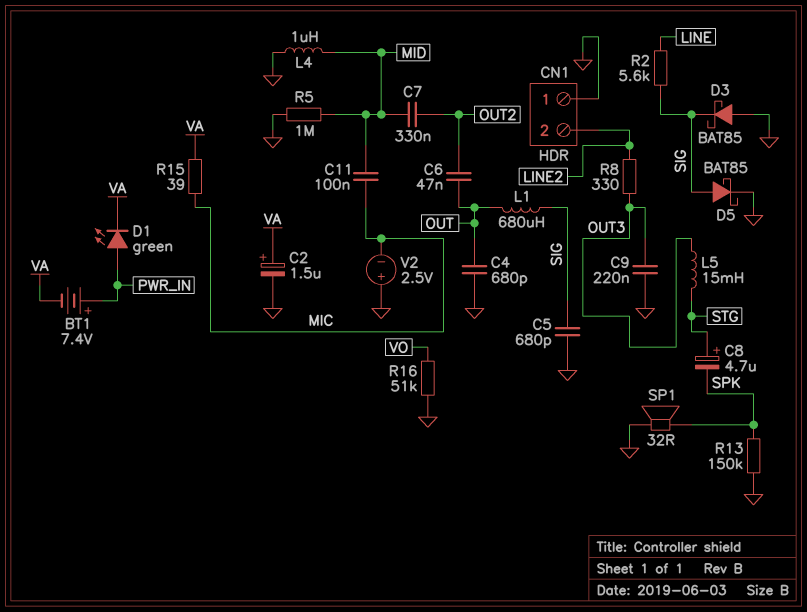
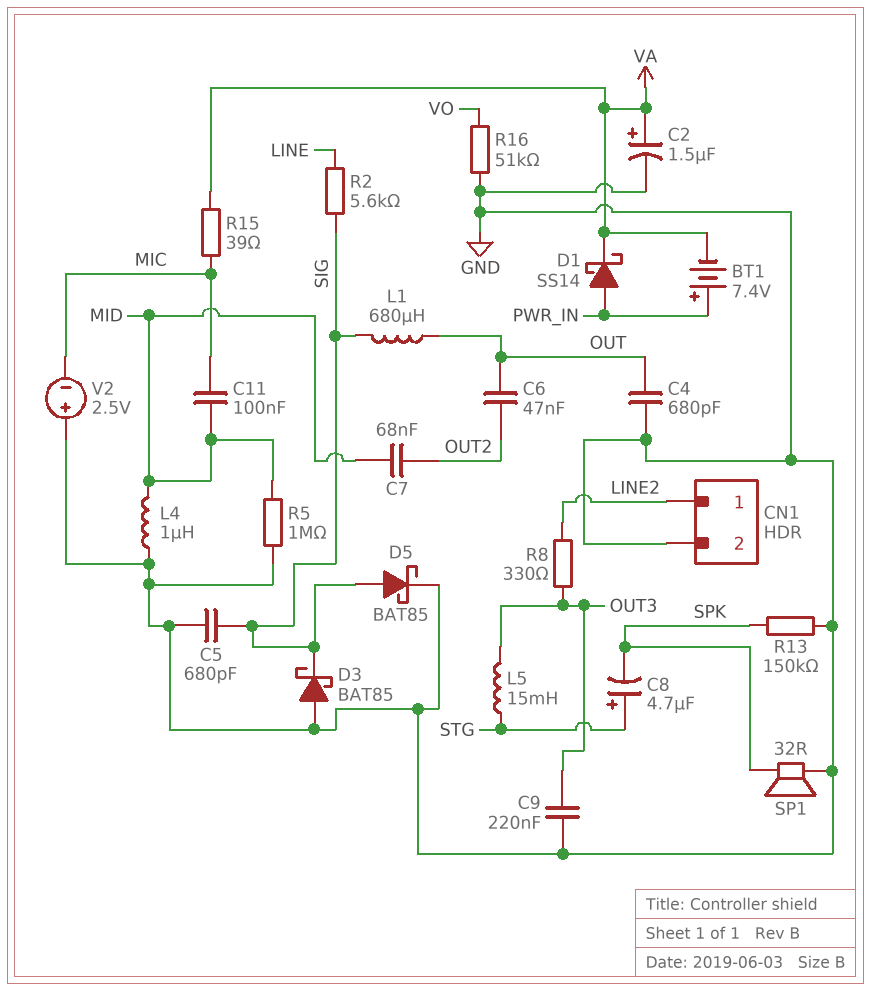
C7: 330nF (MID, OUT2) -> 68nF (MID, OUT2)
CN1 pin 1: GND -> LINE2
CN1 pin 2: LINE2 -> GND
D1: LED green (A PWR_IN, K VA) -> schottky SS14 (A PWR_IN, K VA)

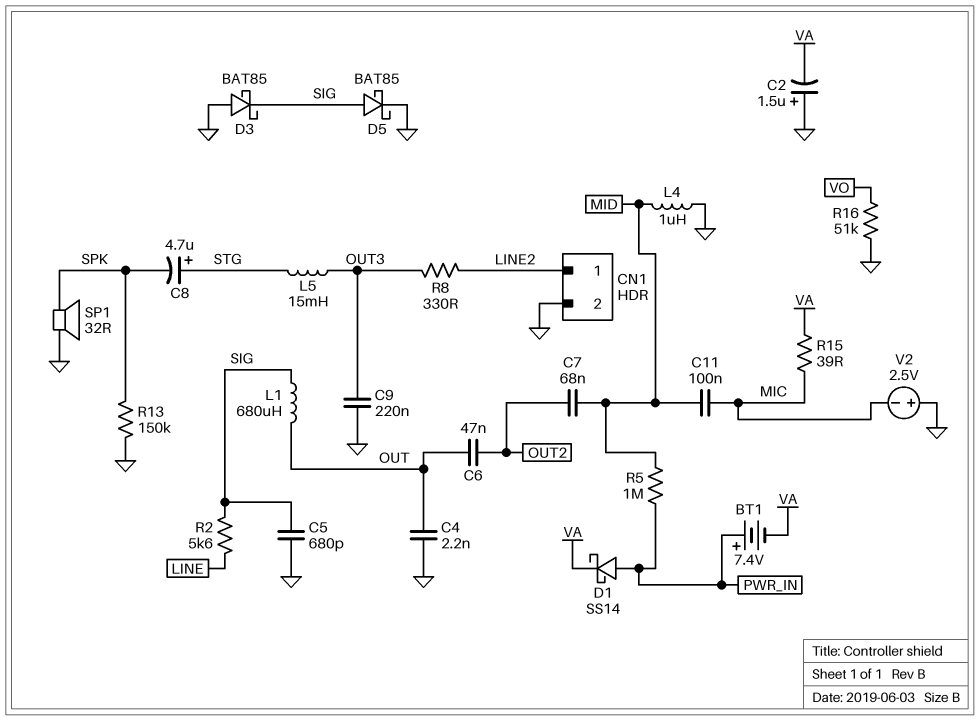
C2: 1.5uF (plus VA, minus GND) -> 1.5uF (plus GND, minus VA)
C4: 680pF (GND, OUT) -> 2.2nF (GND, OUT)
R5: 1M (GND, MID) -> 1M (MID, PWR_IN)

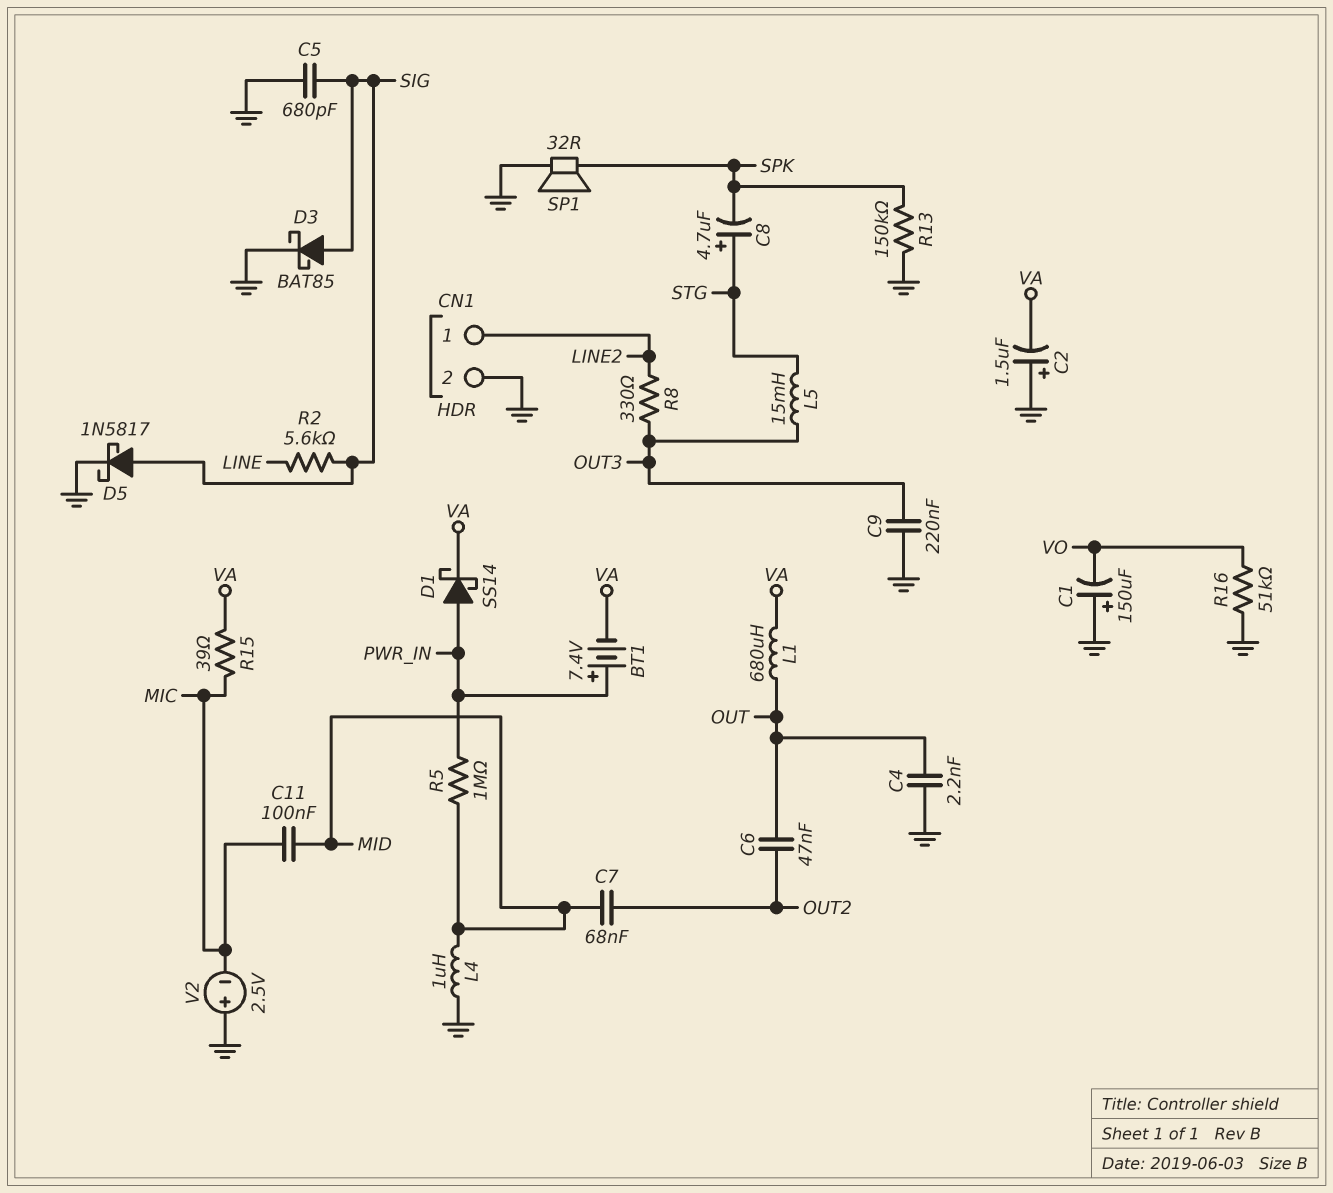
C1: none -> 150uF (plus GND, minus VO)
D3: schottky BAT85 (A GND, K SIG) -> schottky BAT85 (A SIG, K GND)
D5: schottky BAT85 (A SIG, K GND) -> schottky 1N5817 (A SIG, K GND)
L1: 680uH (OUT, SIG) -> 680uH (OUT, VA)

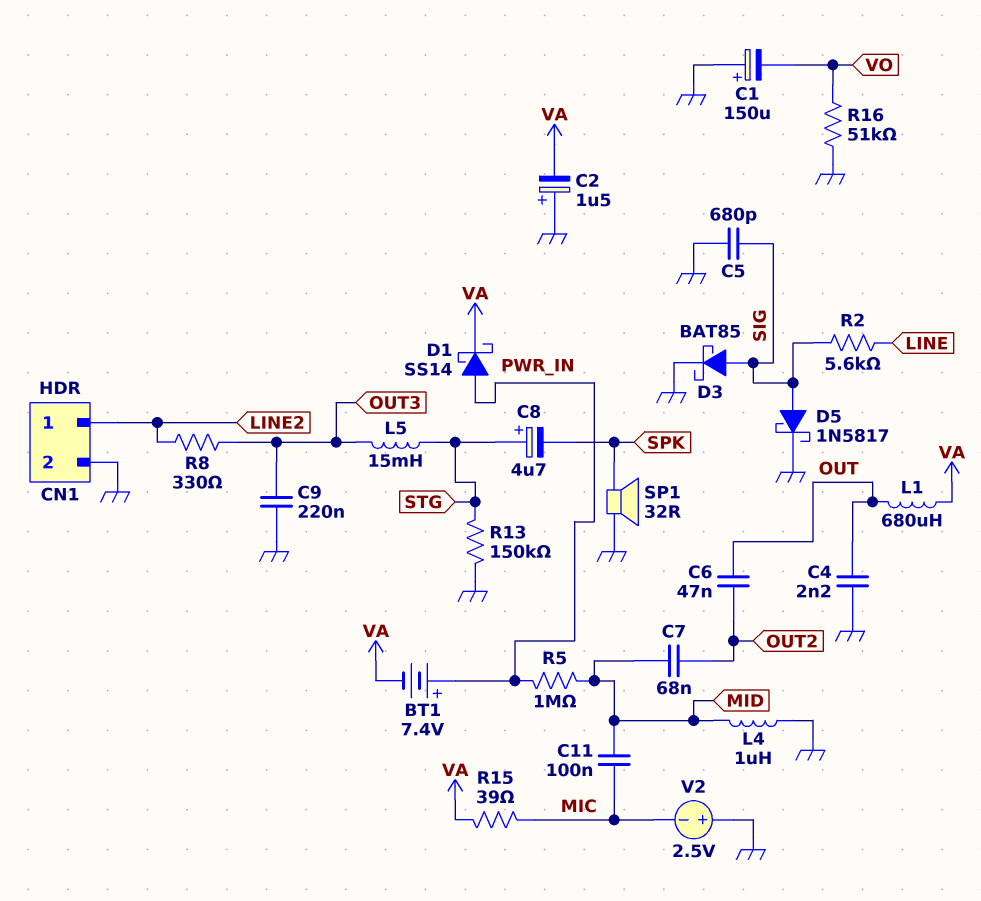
R13: 150k (GND, SPK) -> 150k (GND, STG)

